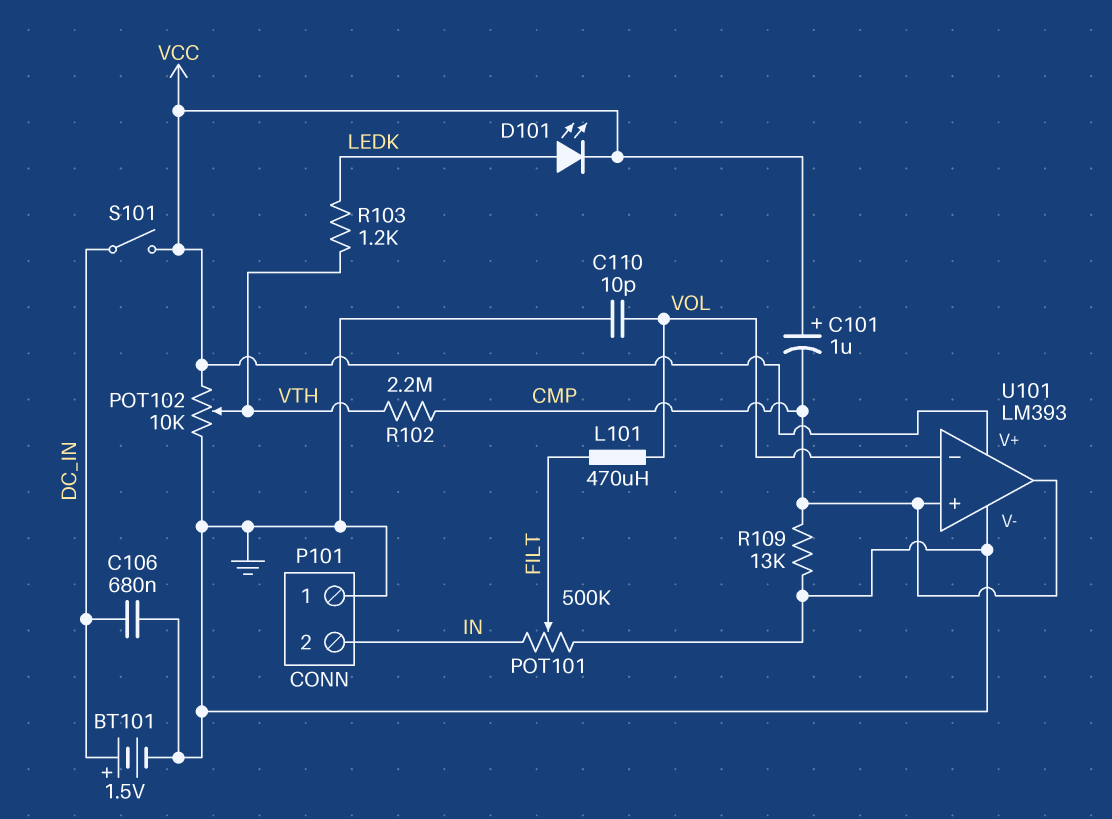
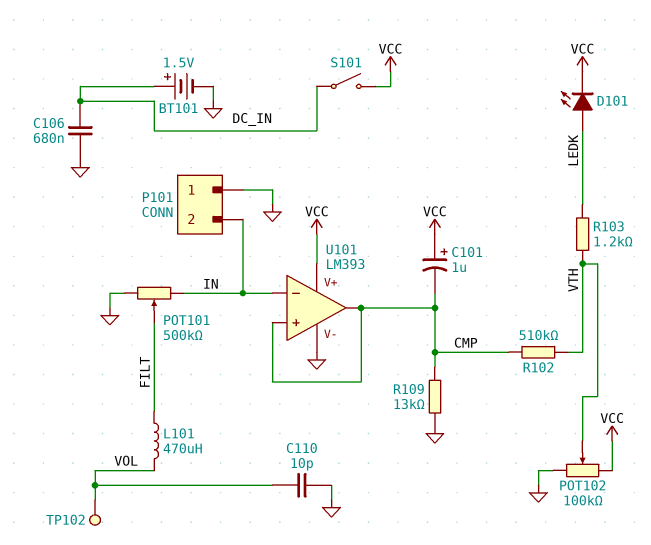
POT102: 10k (GND, VCC, wiper VTH) -> 100k (GND, VCC, wiper VTH)
R102: 2.2M (CMP, VTH) -> 510k (CMP, VTH)
TP102: none -> test point (VOL)
U101 pin in-: VOL -> IN

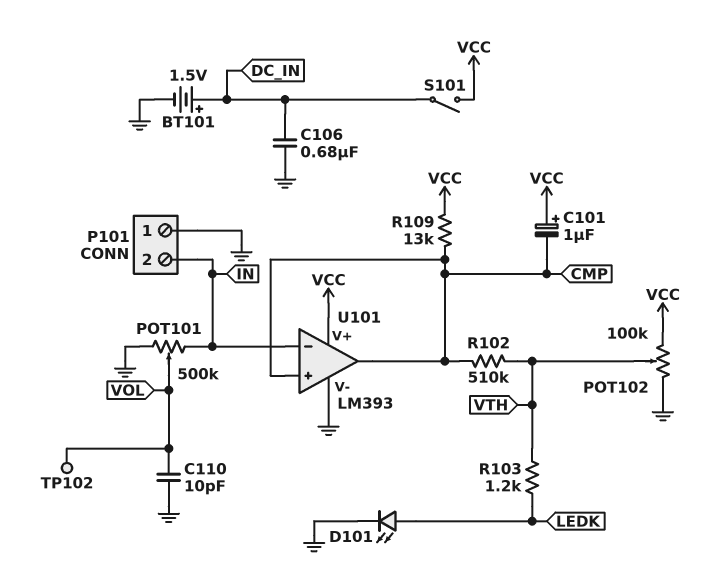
D101: LED (A LEDK, K VCC) -> LED (A LEDK, K GND)
L101: 470uH (FILT, VOL) -> none
POT101: 500k (GND, IN, wiper FILT) -> 500k (GND, IN, wiper VOL)
R109: 13k (CMP, GND) -> 13k (CMP, VCC)

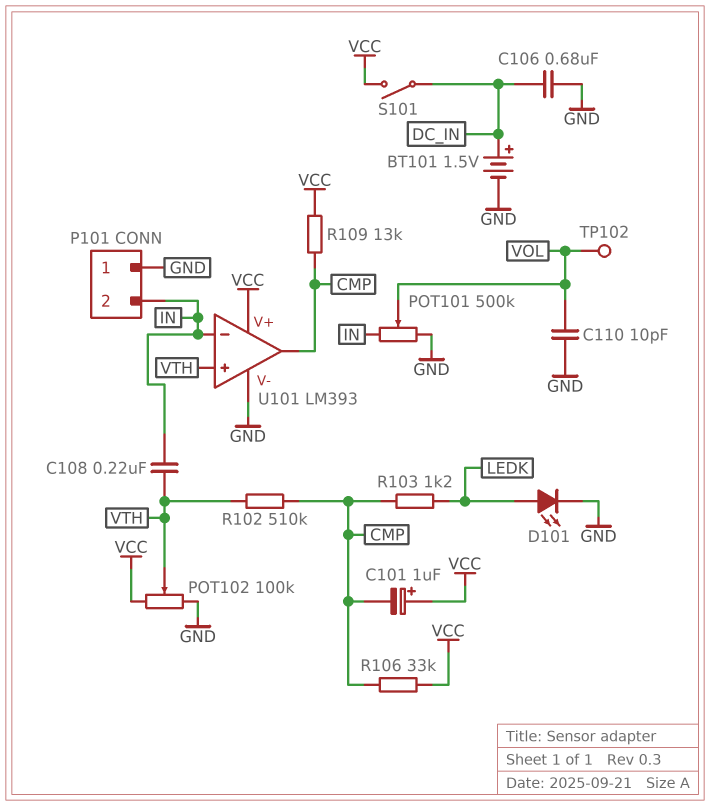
C108: none -> 220nF (IN, VTH)
R103: 1.2k (LEDK, VTH) -> 1.2k (CMP, LEDK)
R106: none -> 33k (CMP, VCC)
U101 pin in+: CMP -> VTH

